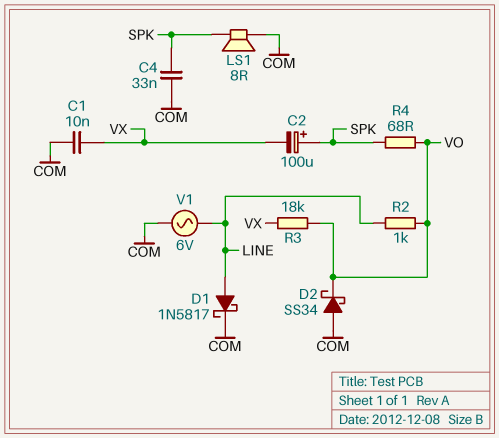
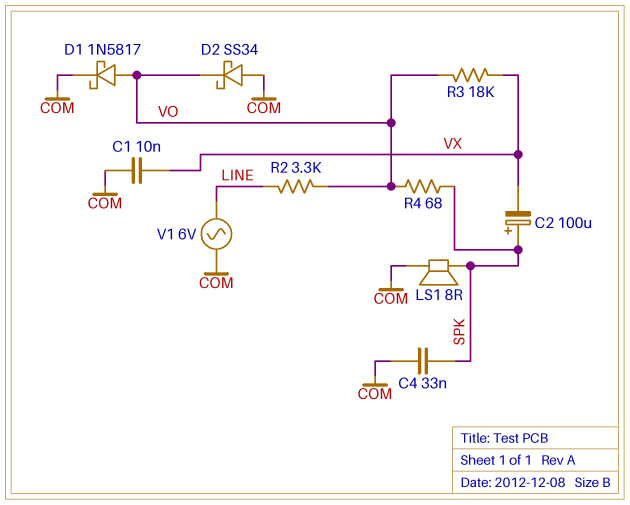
D1: schottky 1N5817 (A LINE, K COM) -> schottky 1N5817 (A VO, K COM)
R2: 1k (LINE, VO) -> 3.3k (LINE, VO)

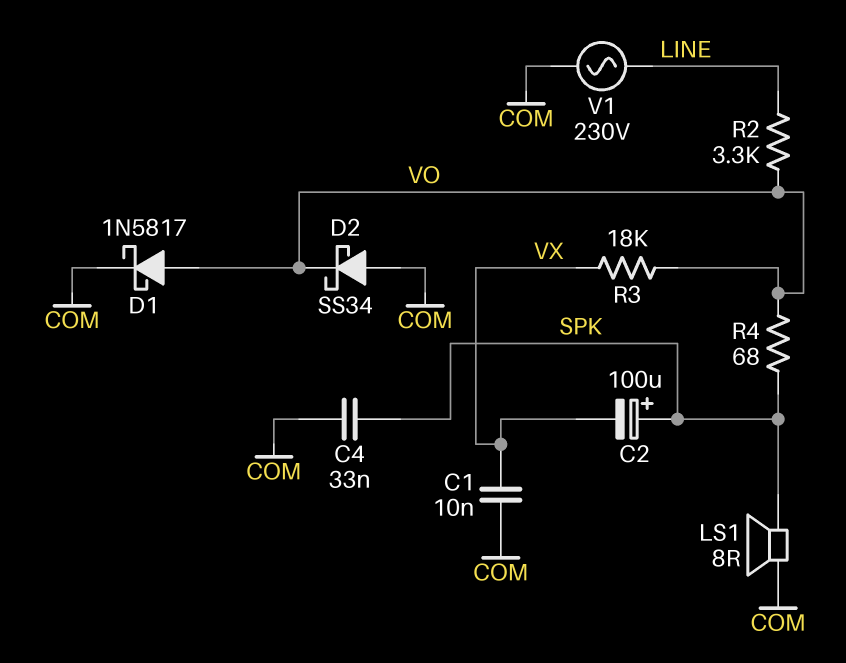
V1: AC 6V (COM, LINE) -> AC 230V (COM, LINE)

